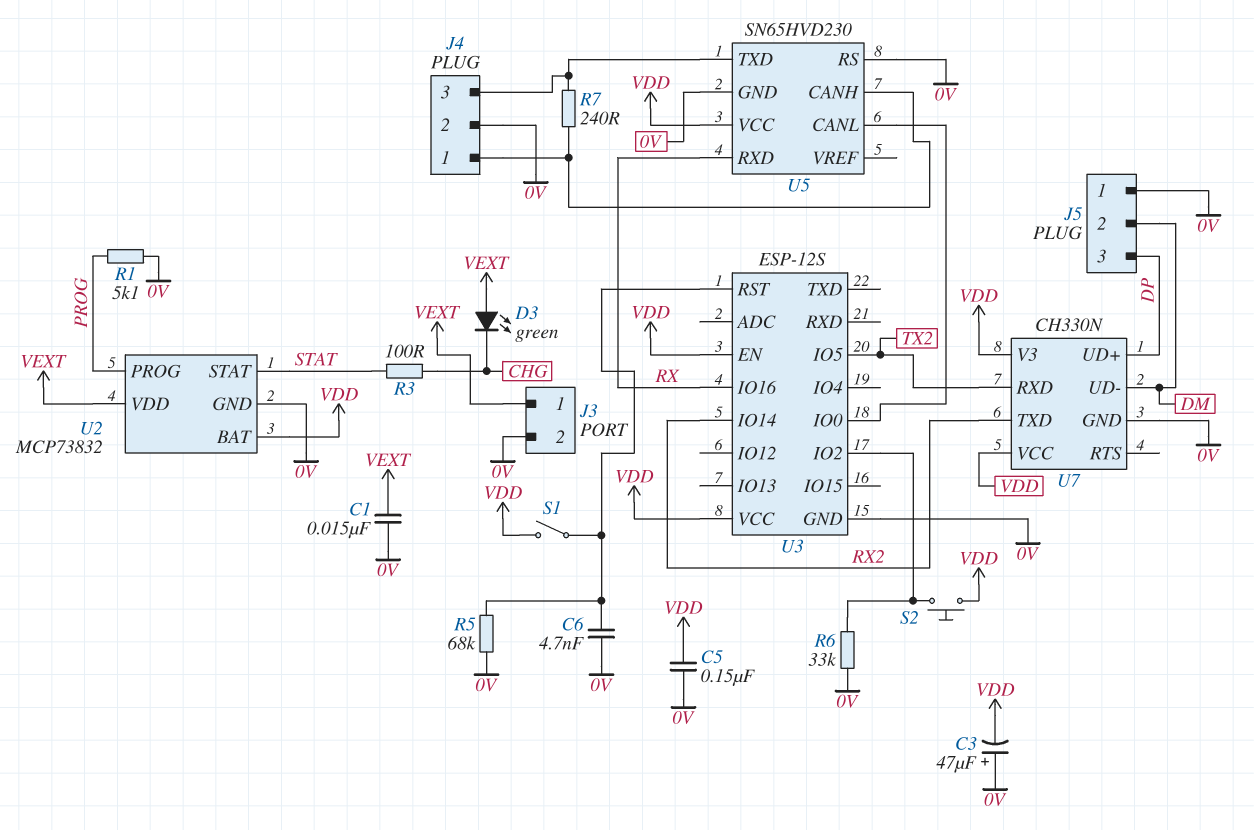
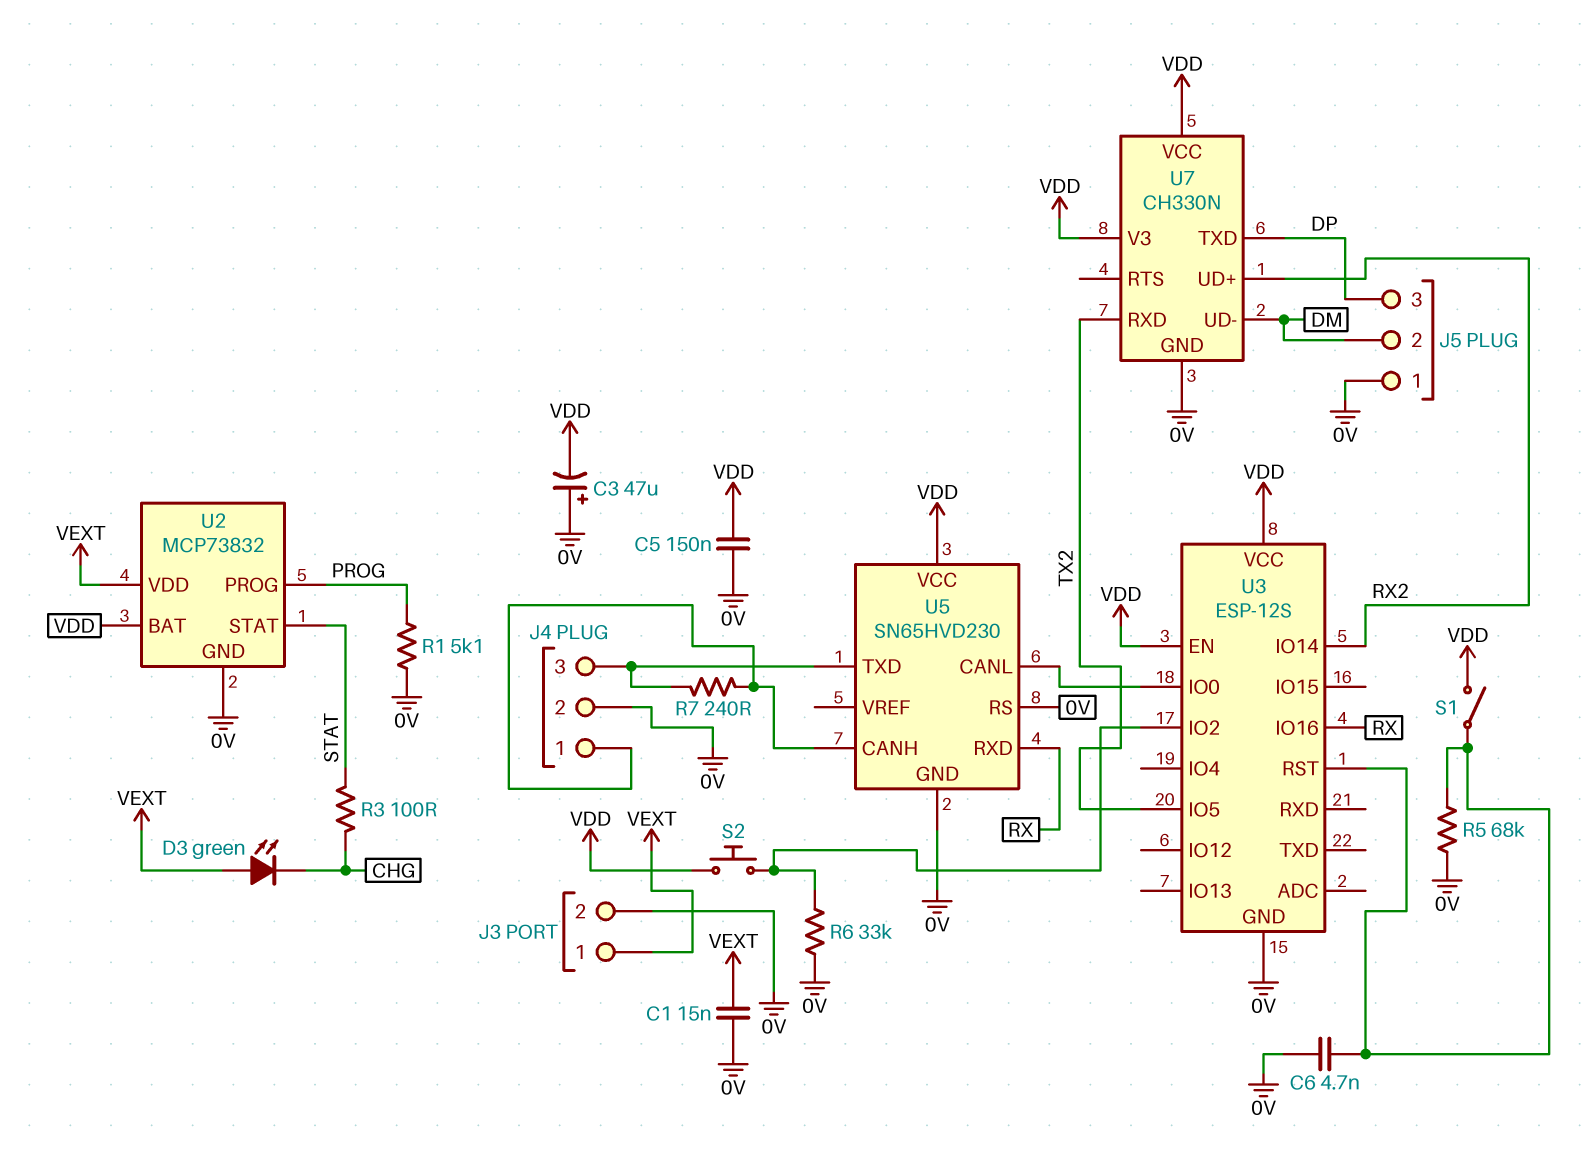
U7 pin TXD: RX2 -> DP
U7 pin UD+: DP -> RX2

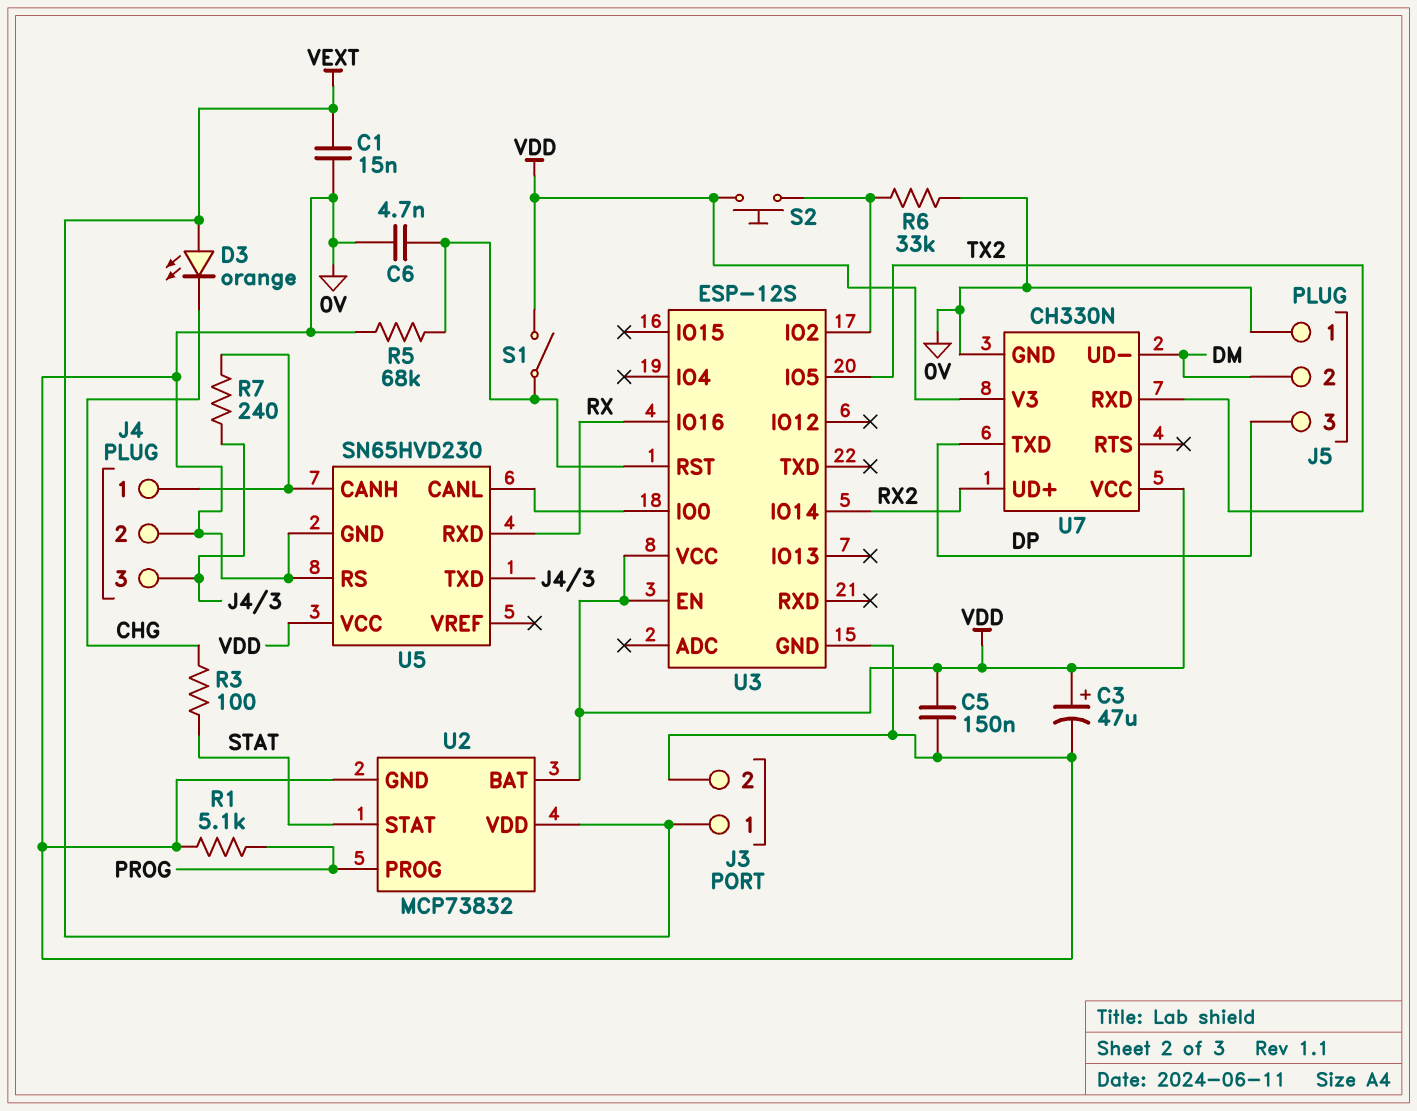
C3: 47uF (plus 0V, minus VDD) -> 47uF (plus VDD, minus 0V)
D3: LED green (A VEXT, K CHG) -> LED orange (A VEXT, K CHG)

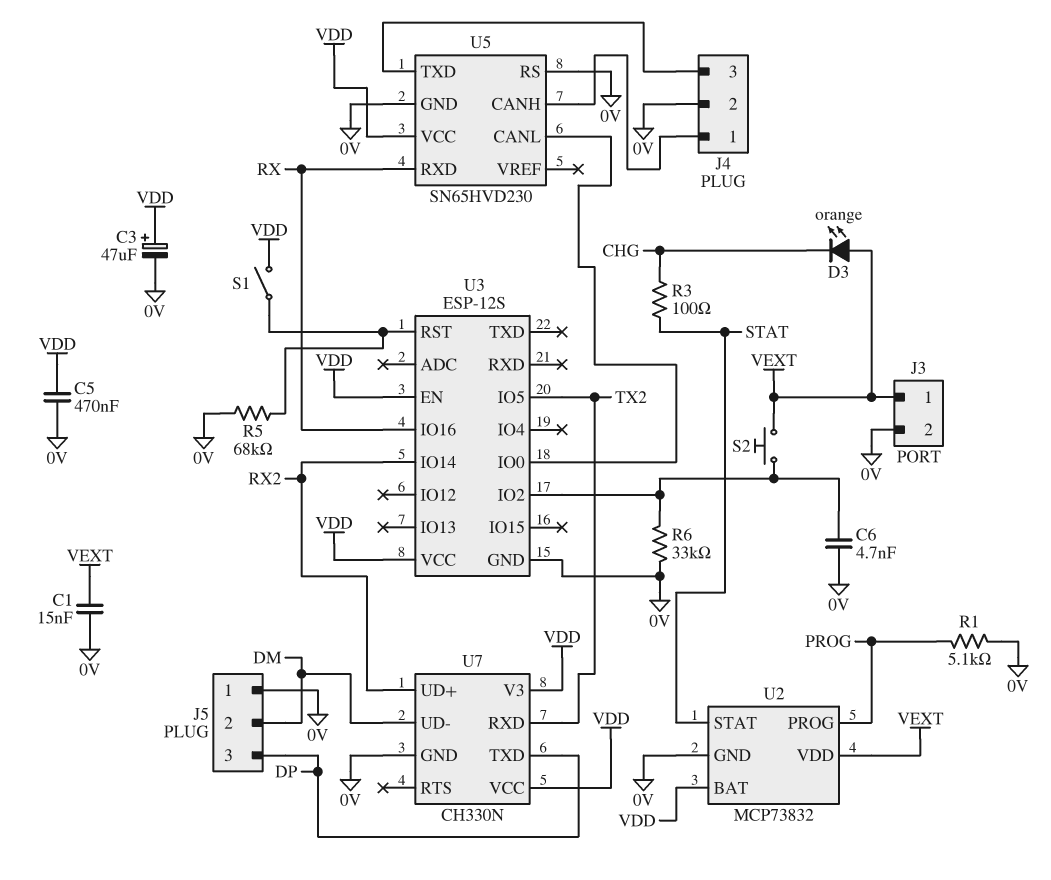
C5: 150nF (0V, VDD) -> 470nF (0V, VDD)
C6: 4.7nF (0V, U3/RST) -> 4.7nF (0V, U3/IO2)
R7: 240 (J4/1, J4/3) -> none
S2: button (U3/IO2, VDD) -> button (U3/IO2, VEXT)

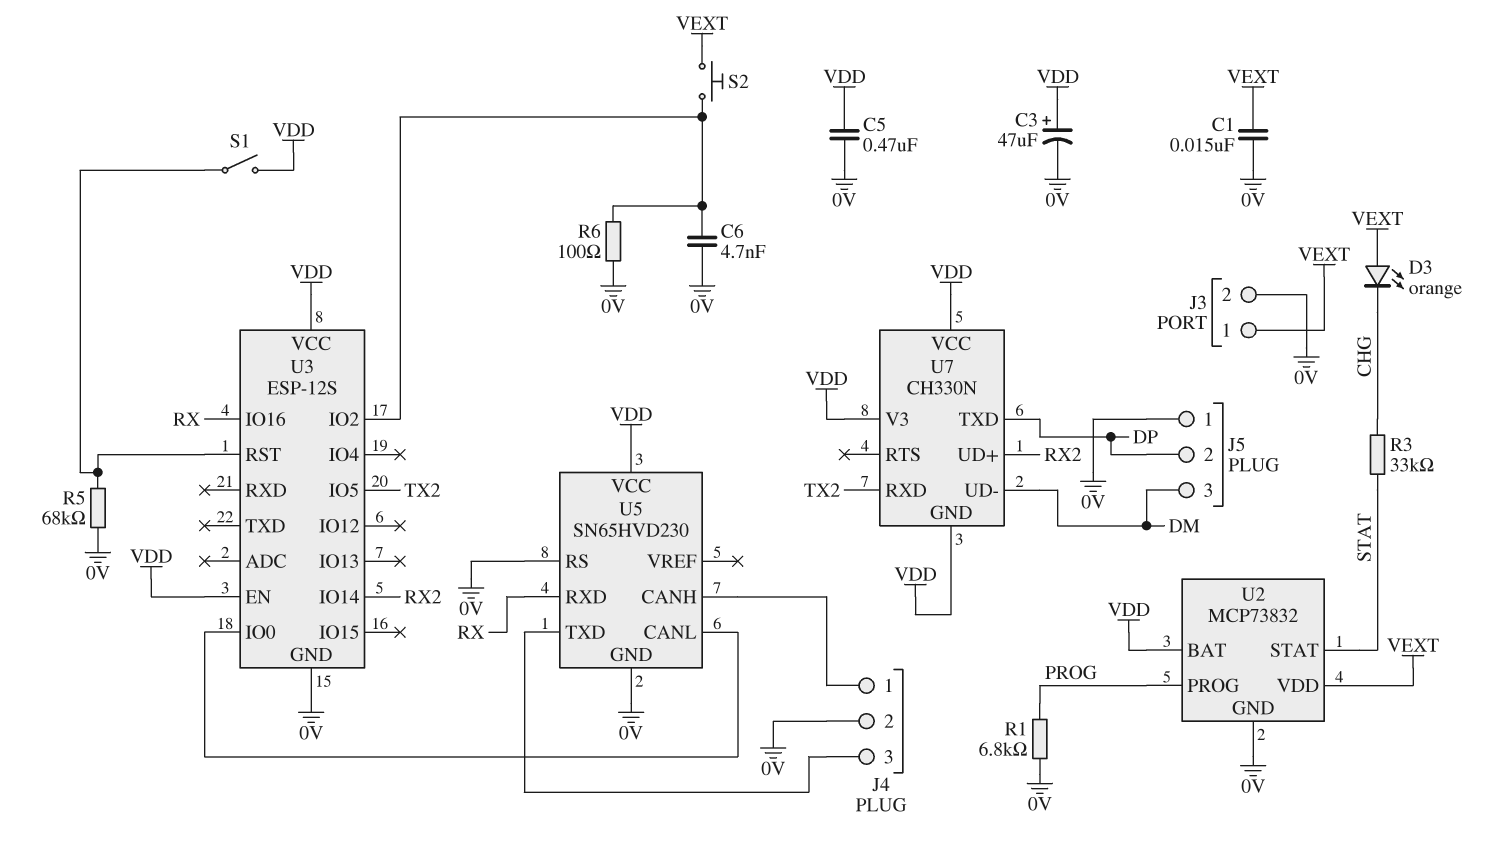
J5 pin 2: DM -> DP
J5 pin 3: DP -> DM
R1: 5.1k (0V, PROG) -> 6.8k (0V, PROG)
R3: 100 (CHG, STAT) -> 33k (CHG, STAT)
R6: 33k (0V, U3/IO2) -> 100 (0V, U3/IO2)
U7 pin GND: 0V -> VDD

